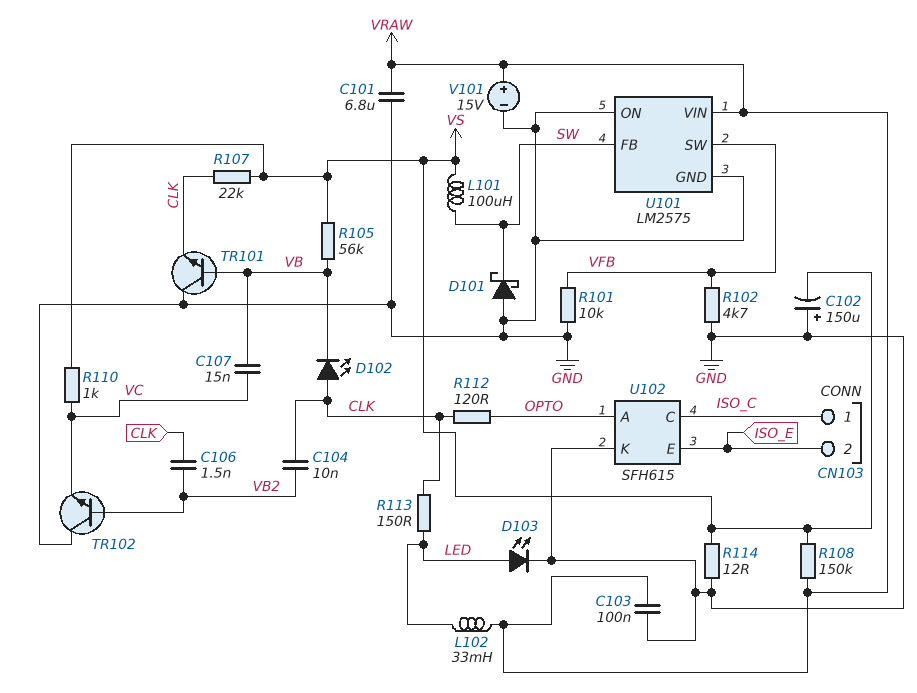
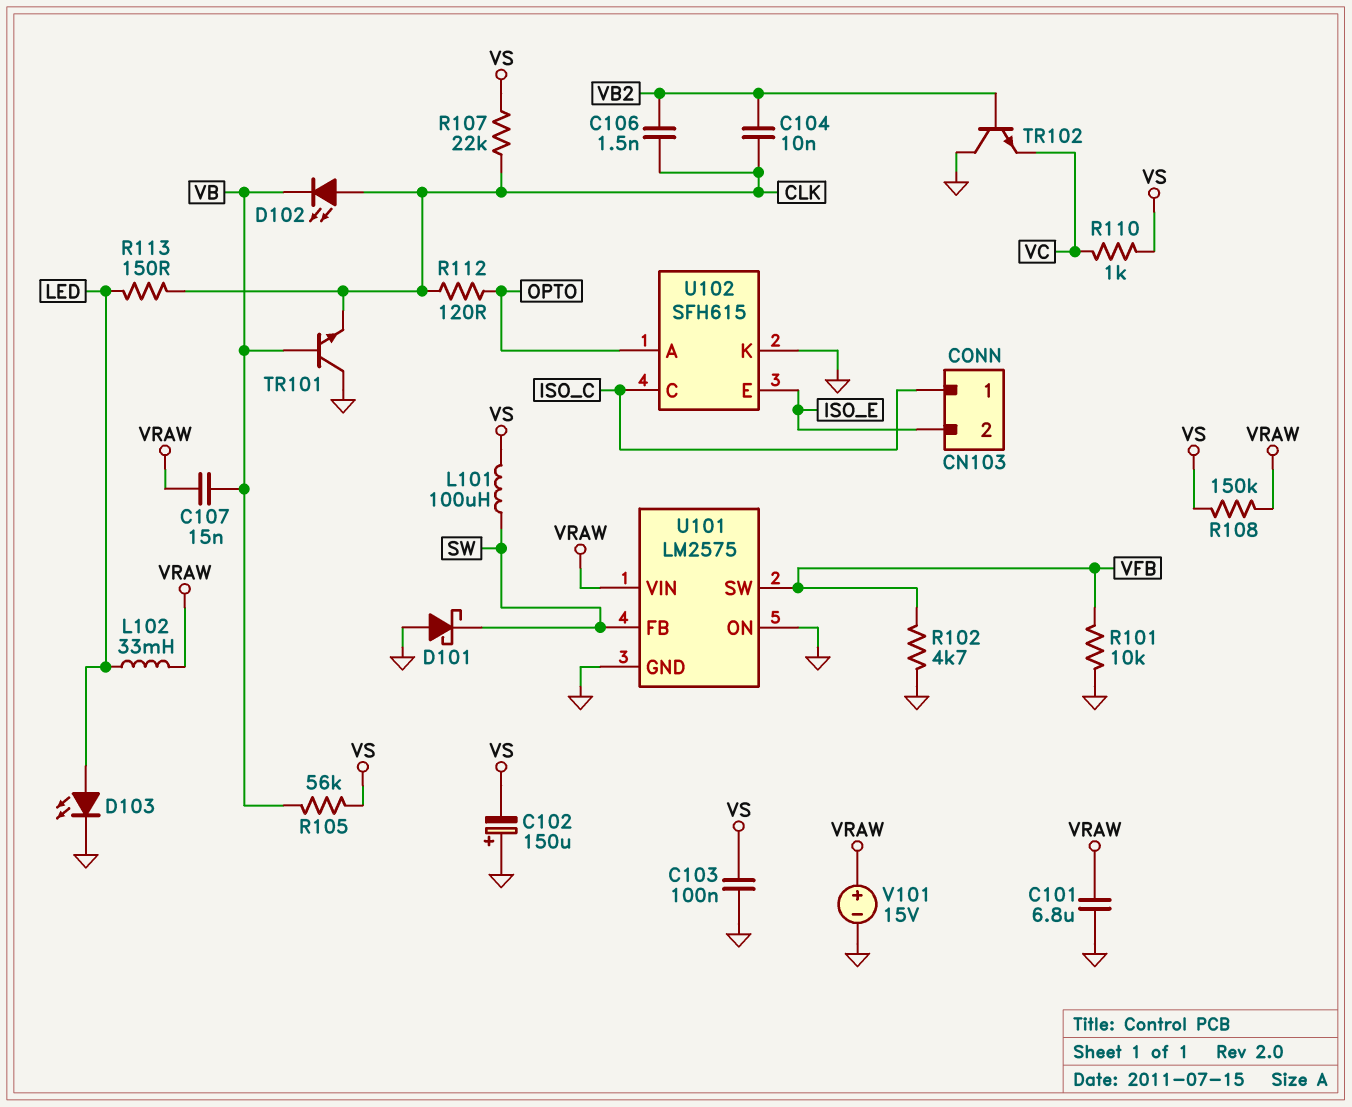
C103: 100nF (GND, VRAW) -> 100nF (GND, VS)
C107: 15nF (VB, VC) -> 15nF (VB, VRAW)
R114: 12 (GND, VS) -> none

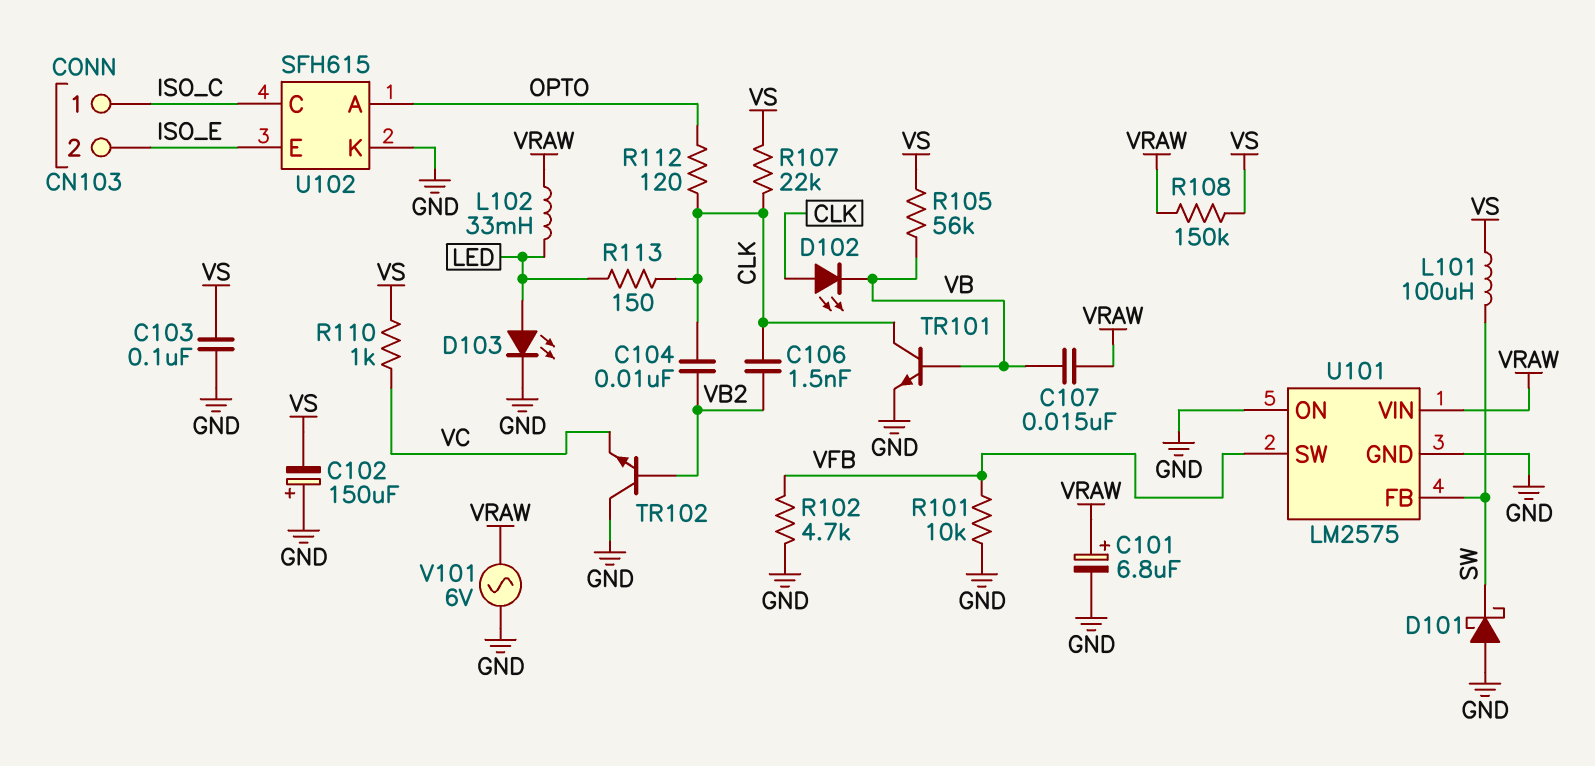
C101: 6.8uF (GND, VRAW) -> 6.8uF (plus VRAW, minus GND)
TR101: NPN (B VB, C GND, E CLK) -> NPN (B VB, C CLK, E GND)
V101: 15V (plus VRAW, minus GND) -> AC 6V (GND, VRAW)

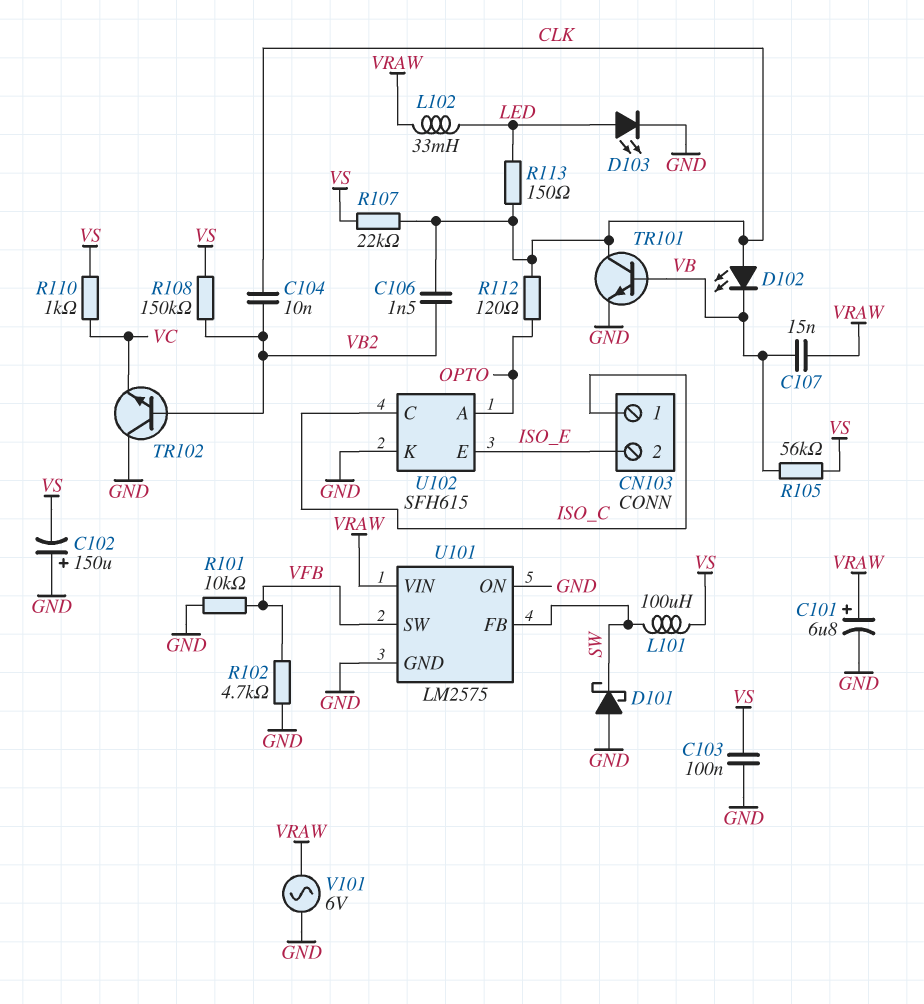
R108: 150k (VRAW, VS) -> 150k (VB2, VS)

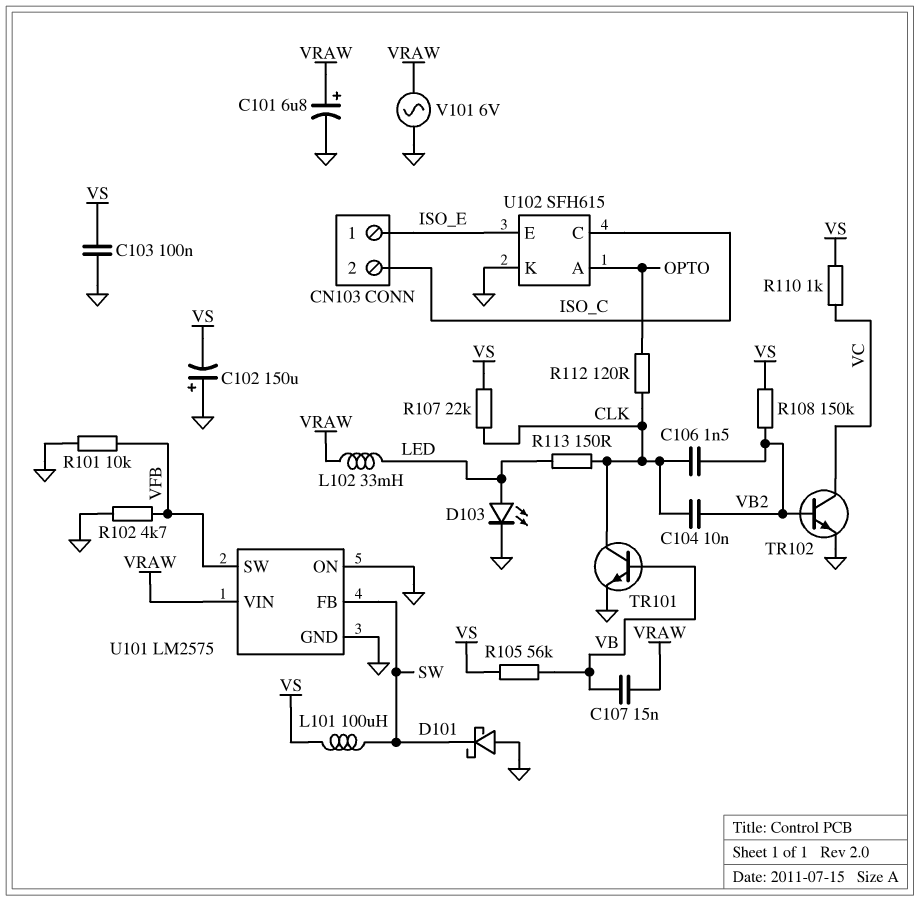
CN103 pin 1: ISO_C -> ISO_E
CN103 pin 2: ISO_E -> ISO_C
D102: LED (A CLK, K VB) -> none
TR102: NPN (B VB2, C GND, E VC) -> NPN (B VB2, C VC, E GND)

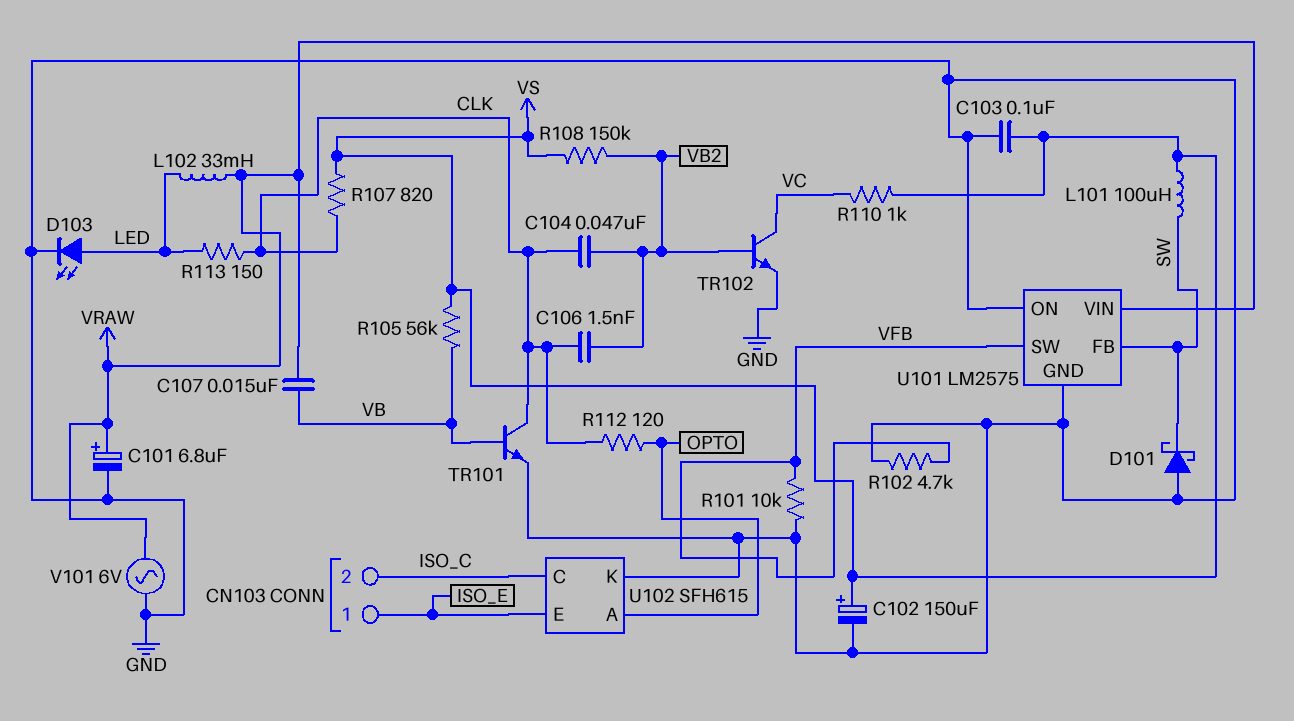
C102: 150uF (plus GND, minus VS) -> 150uF (plus VS, minus GND)
C104: 10nF (CLK, VB2) -> 47nF (CLK, VB2)
R107: 22k (CLK, VS) -> 820 (CLK, VS)

